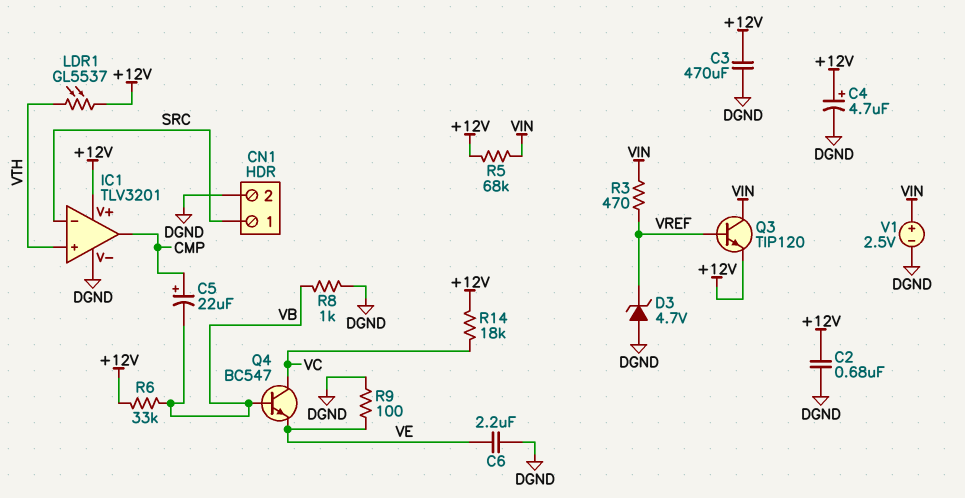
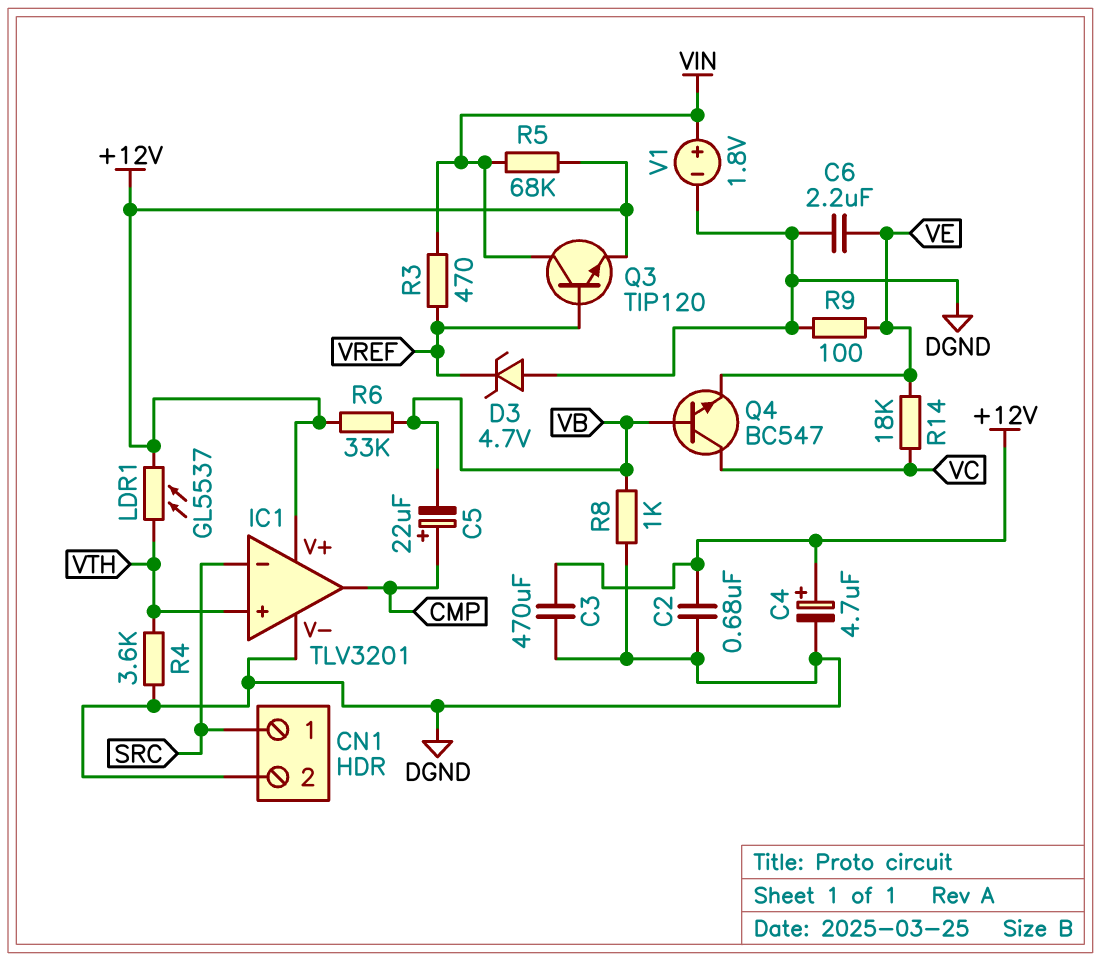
R4: none -> 3.6k (DGND, VTH)
R14: 18k (+12V, VC) -> 18k (VC, VE)
V1: 2.5V (plus VIN, minus DGND) -> 1.8V (plus VIN, minus DGND)

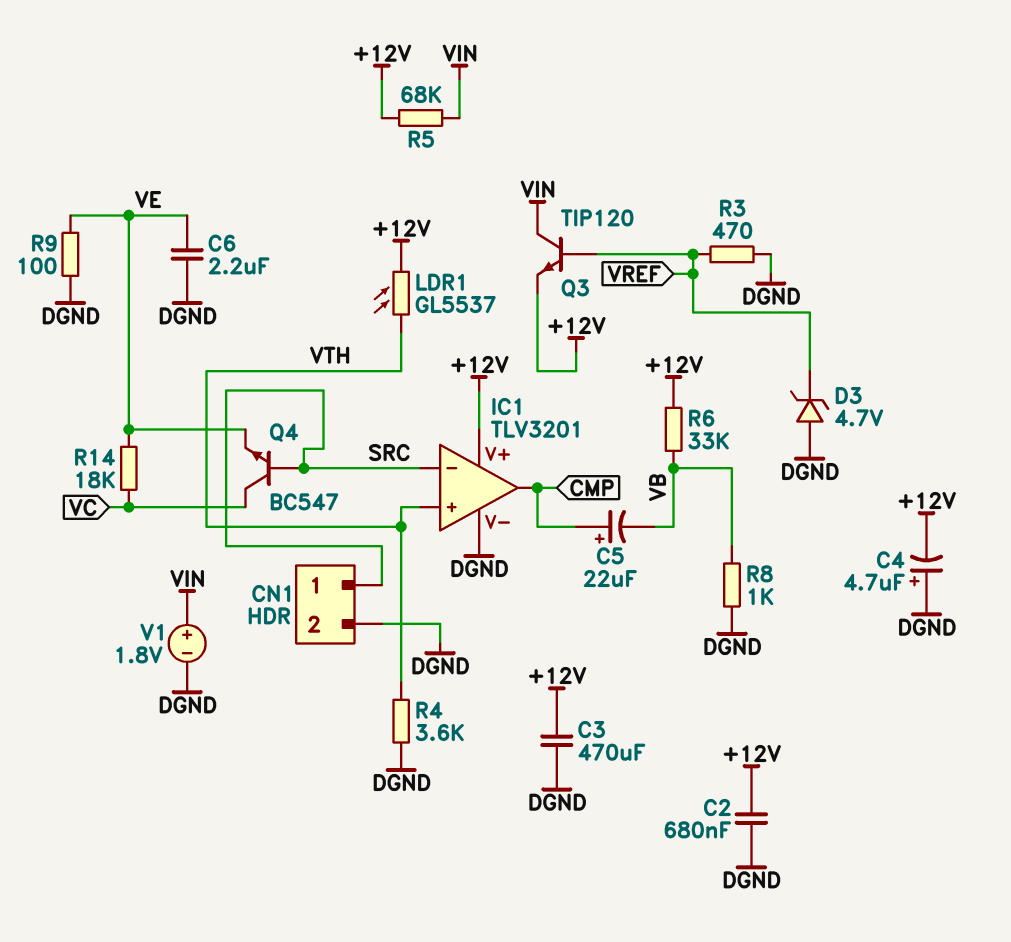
C4: 4.7uF (plus +12V, minus DGND) -> 4.7uF (plus DGND, minus +12V)
Q4: NPN BC547 (B VB, C VC, E VE) -> NPN BC547 (B SRC, C VC, E VE)
R3: 470 (VIN, VREF) -> 470 (DGND, VREF)

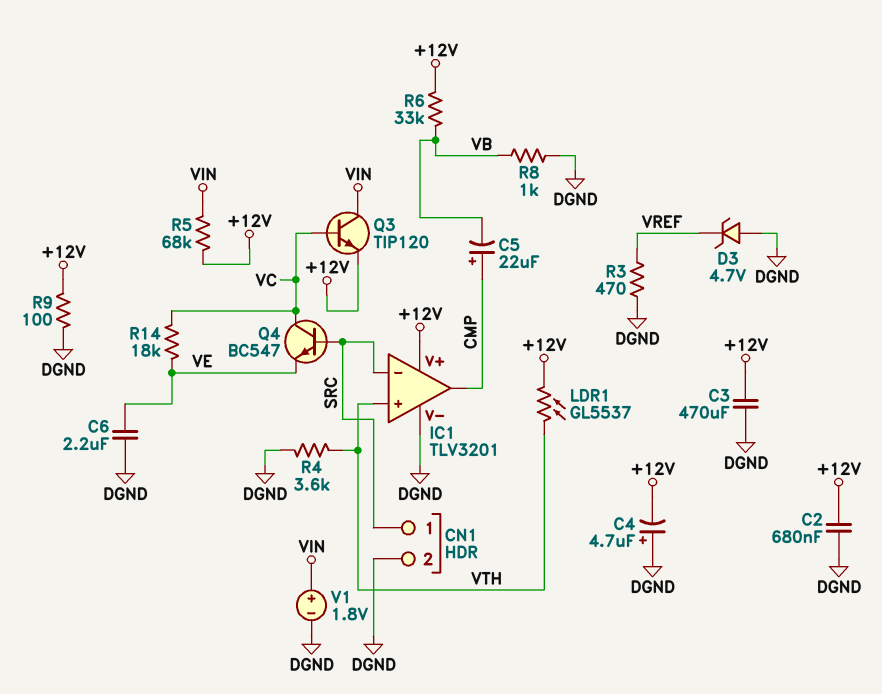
Q3: NPN TIP120 (B VREF, C VIN, E +12V) -> NPN TIP120 (B VC, C VIN, E +12V)
R9: 100 (DGND, VE) -> 100 (+12V, DGND)

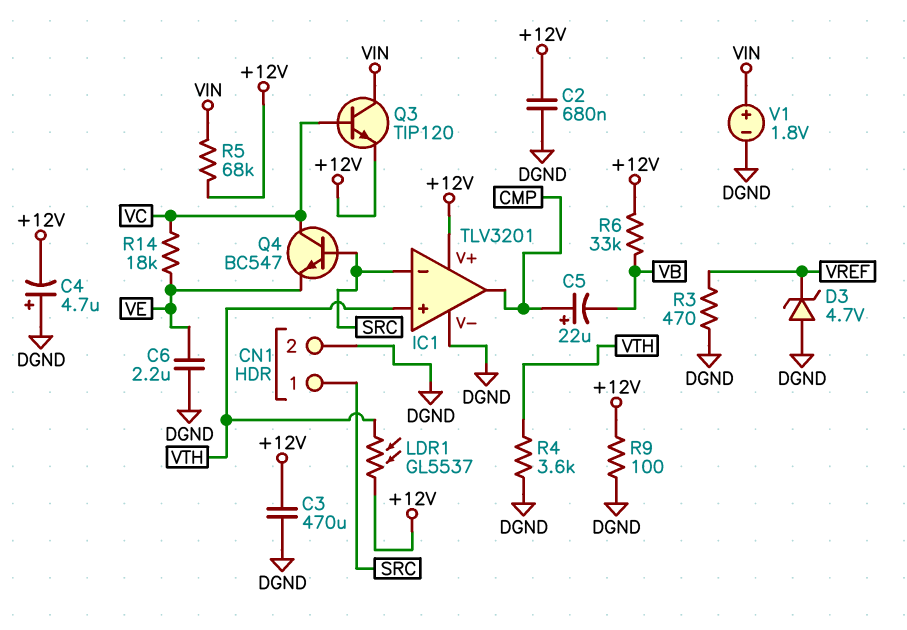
R8: 1k (DGND, VB) -> none

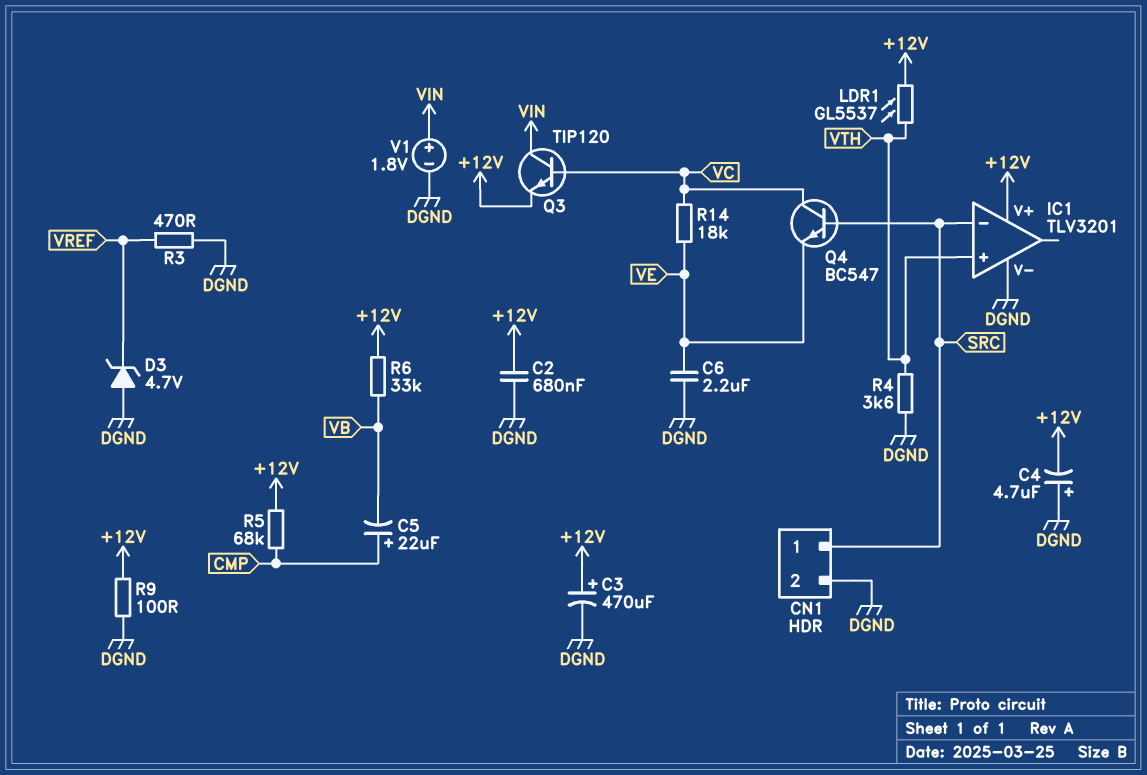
C3: 470uF (+12V, DGND) -> 470uF (plus +12V, minus DGND)
IC1 pin out: CMP -> none
R5: 68k (+12V, VIN) -> 68k (+12V, CMP)

